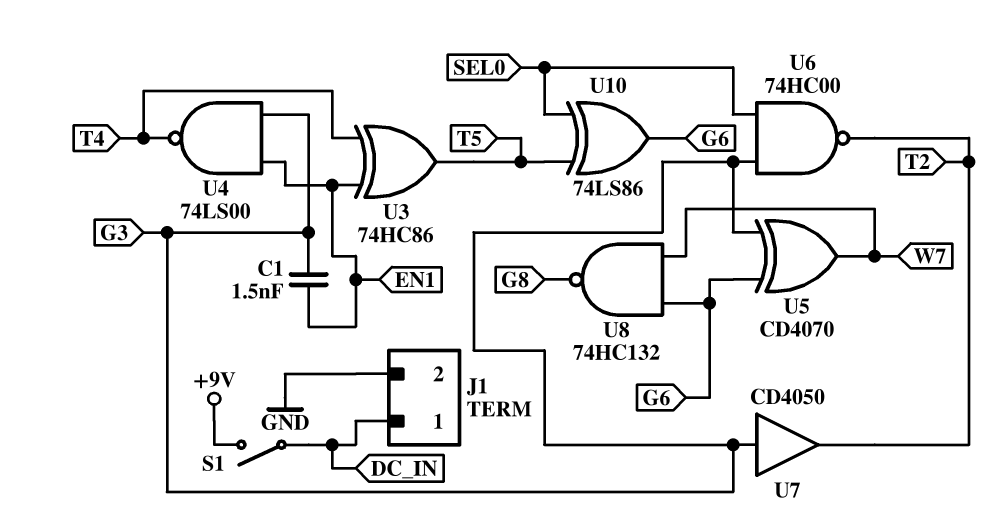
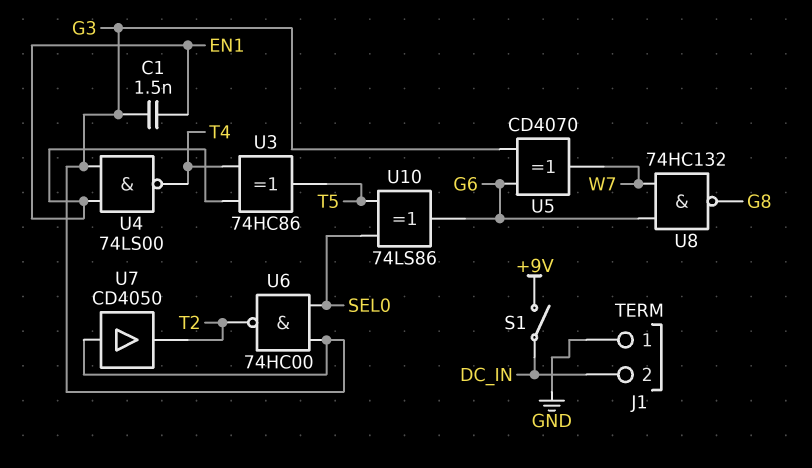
J1 pin 1: DC_IN -> GND
J1 pin 2: GND -> DC_IN

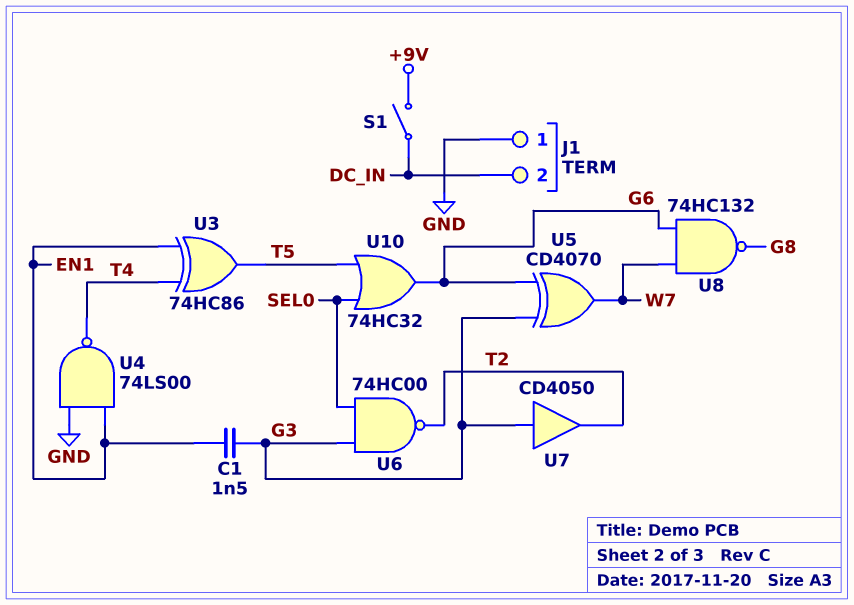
U4: NAND 74LS00 (in EN1, in G3, out T4) -> NAND 74LS00 (in EN1, in GND, out T4)
U10: XOR 74LS86 (in SEL0, in T5, out G6) -> OR 74HC32 (in SEL0, in T5, out G6)

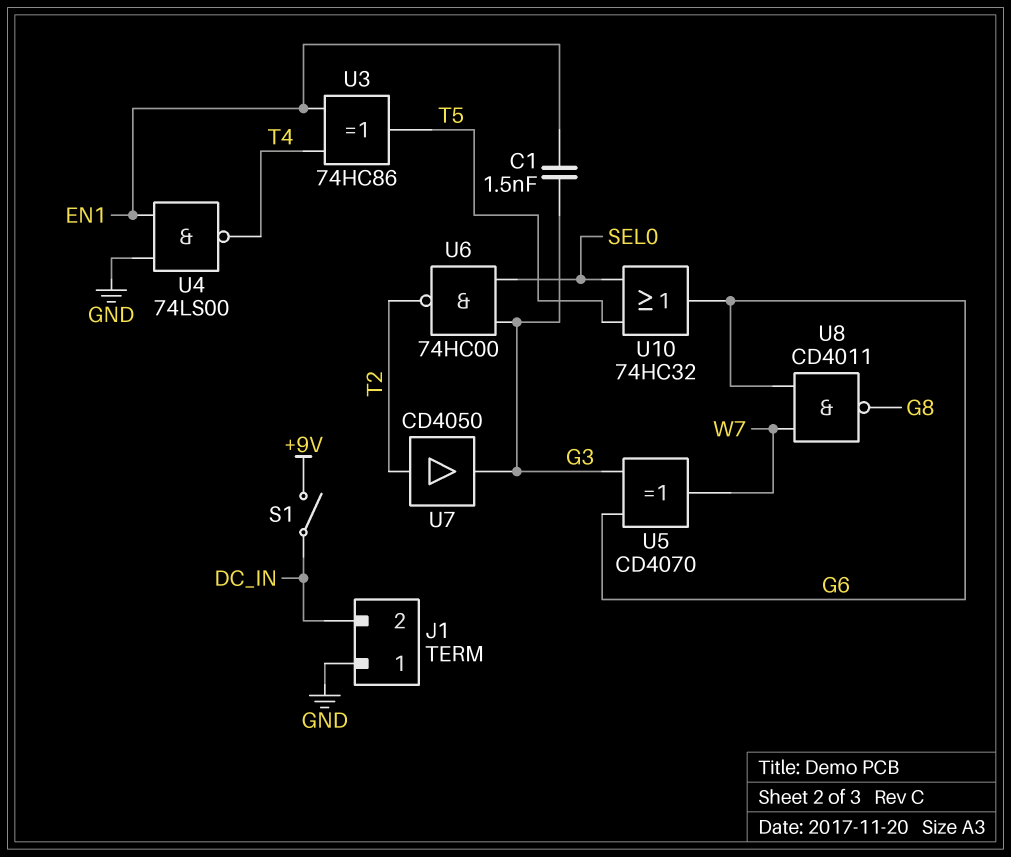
U7: buffer CD4050 (in G3, out T2) -> buffer CD4050 (in T2, out G3)
U8: NAND 74HC132 (in G6, in W7, out G8) -> NAND CD4011 (in G6, in W7, out G8)

